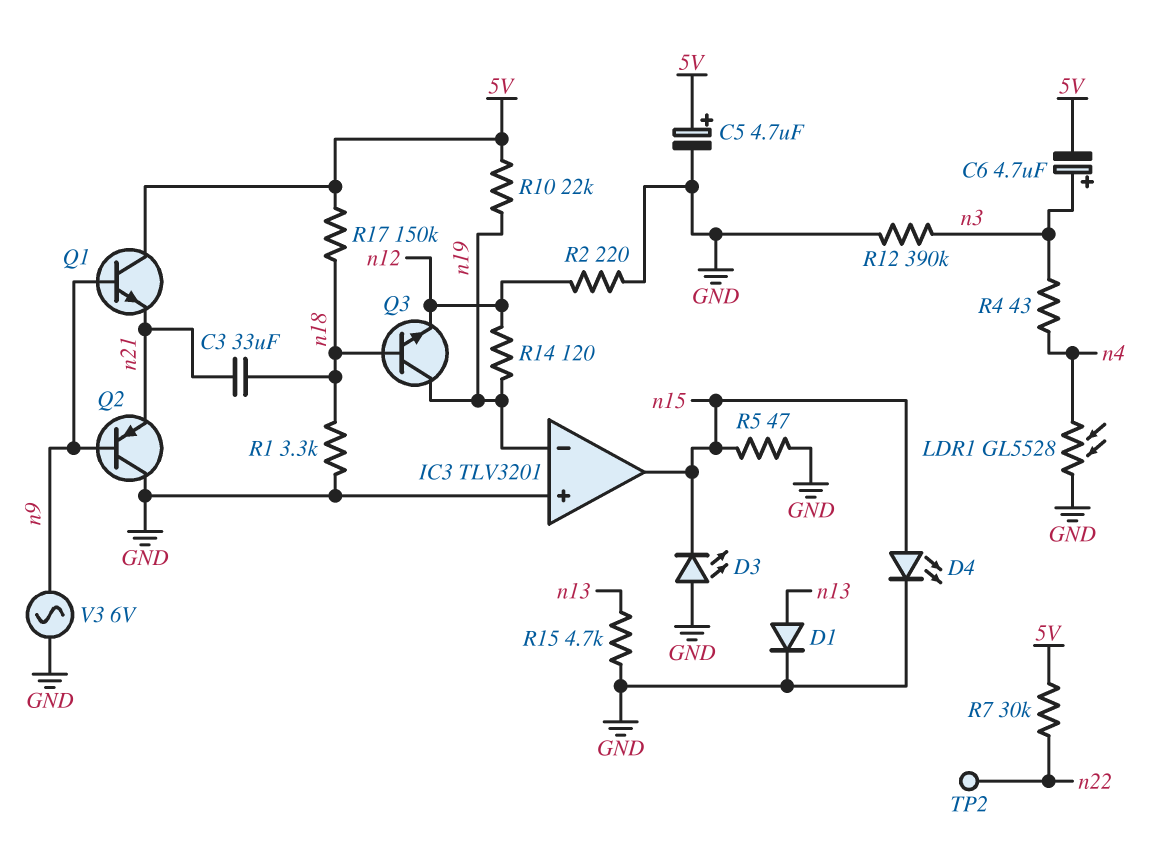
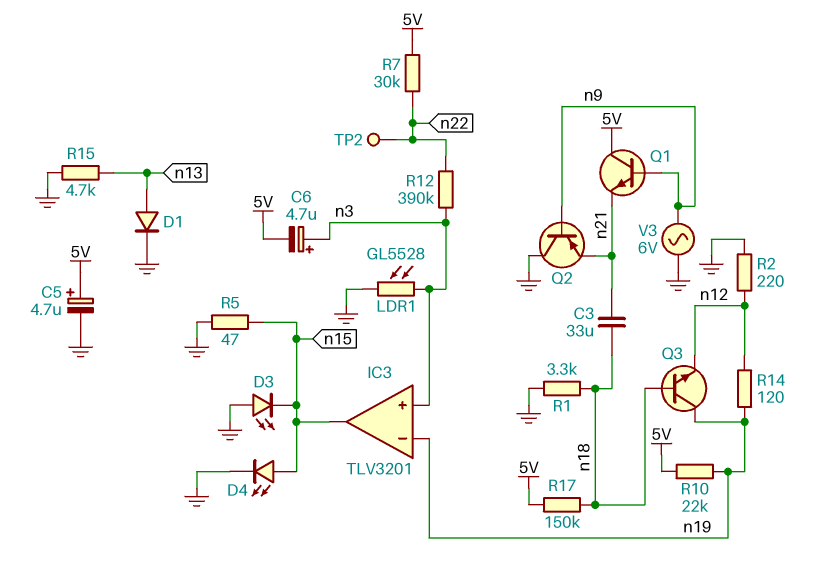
IC3 pin in+: GND -> n3
LDR1: GL5528 (GND, n4) -> GL5528 (GND, n3)
R4: 43 (n3, n4) -> none
R12: 390k (GND, n3) -> 390k (n3, n22)

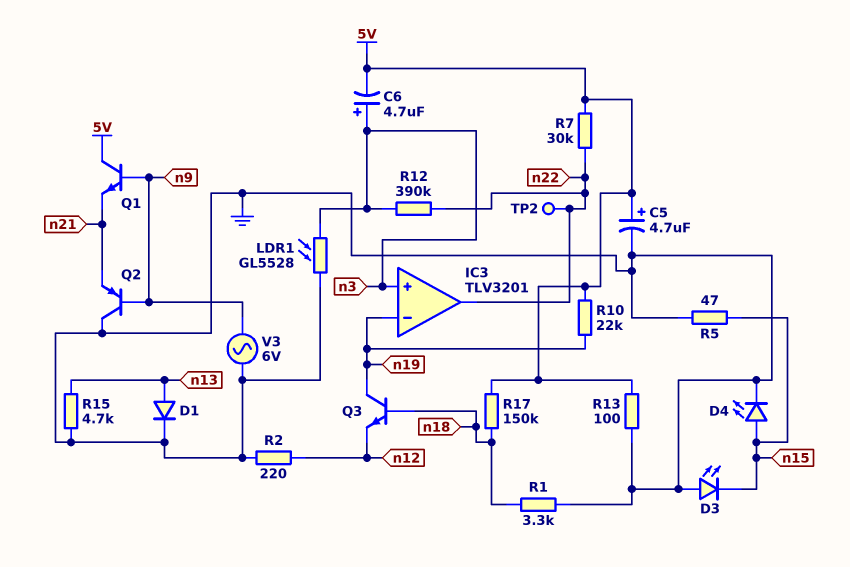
C3: 33uF (n18, n21) -> none
IC3 pin out: n15 -> n22
R13: none -> 100 (5V, GND)
R14: 120 (n12, n19) -> none

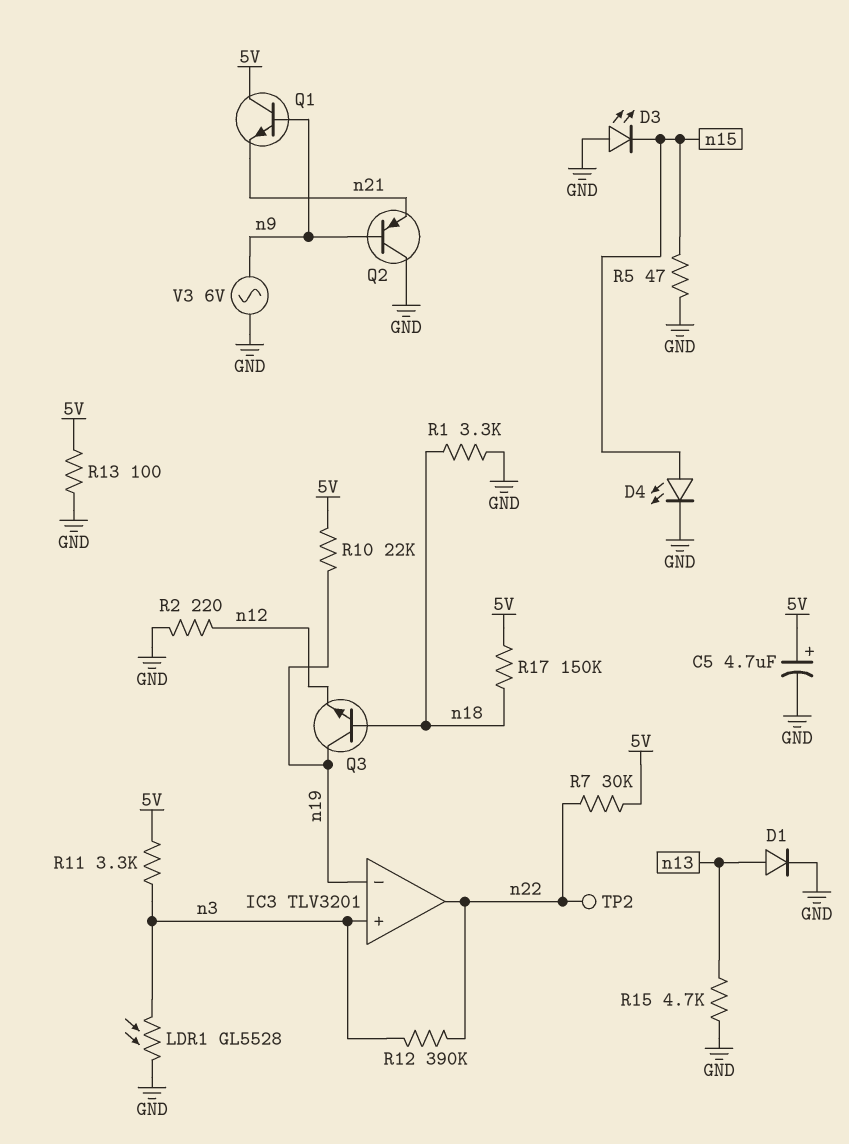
C6: 4.7uF (plus n3, minus 5V) -> none
R11: none -> 3.3k (5V, n3)

